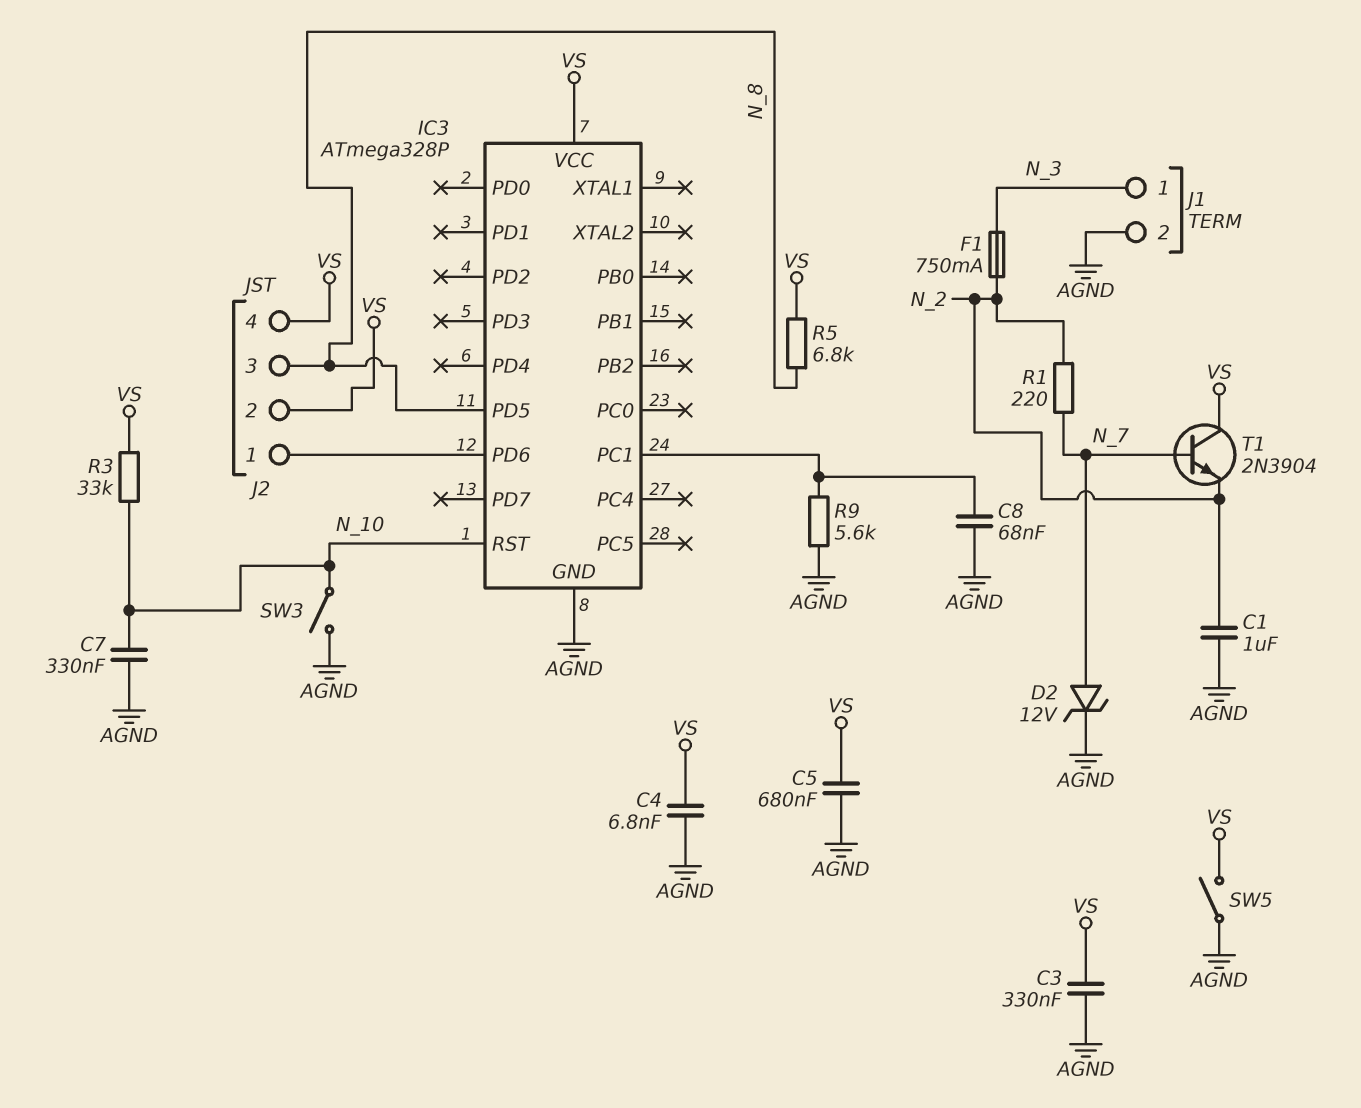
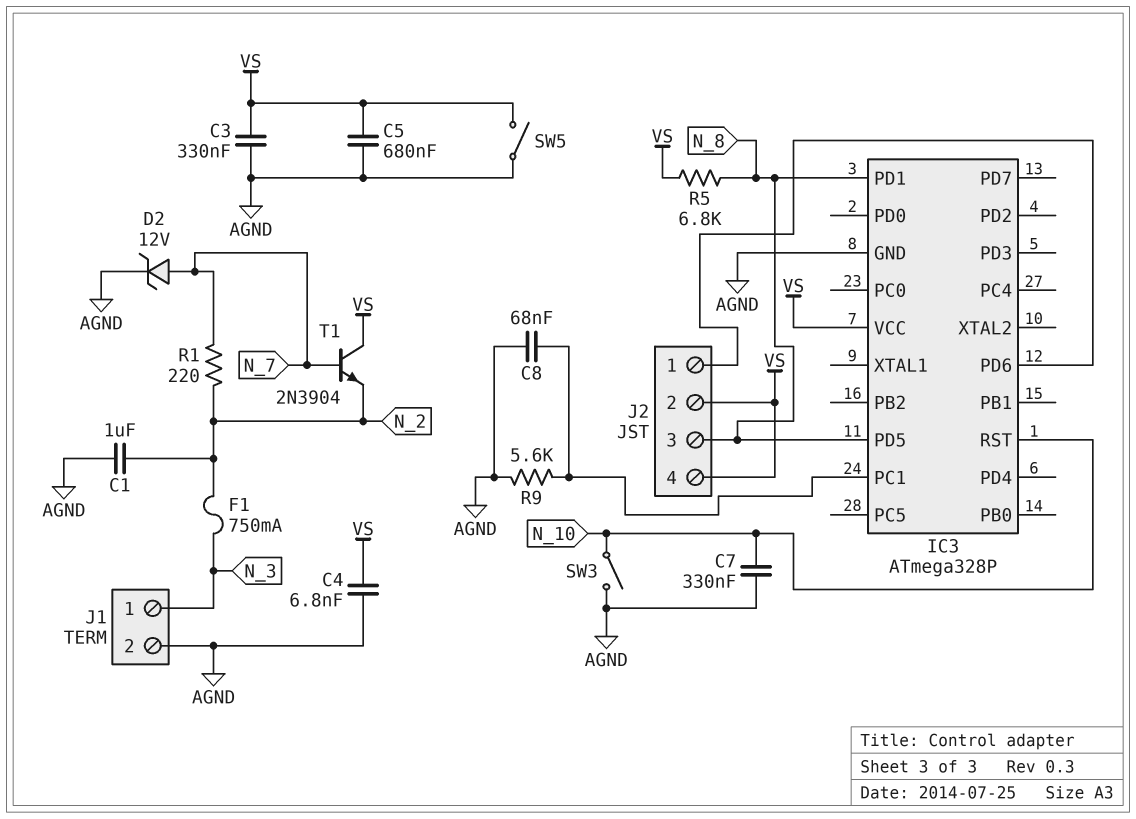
IC3 pin PD1: none -> N_8
R3: 33k (N_10, VS) -> none

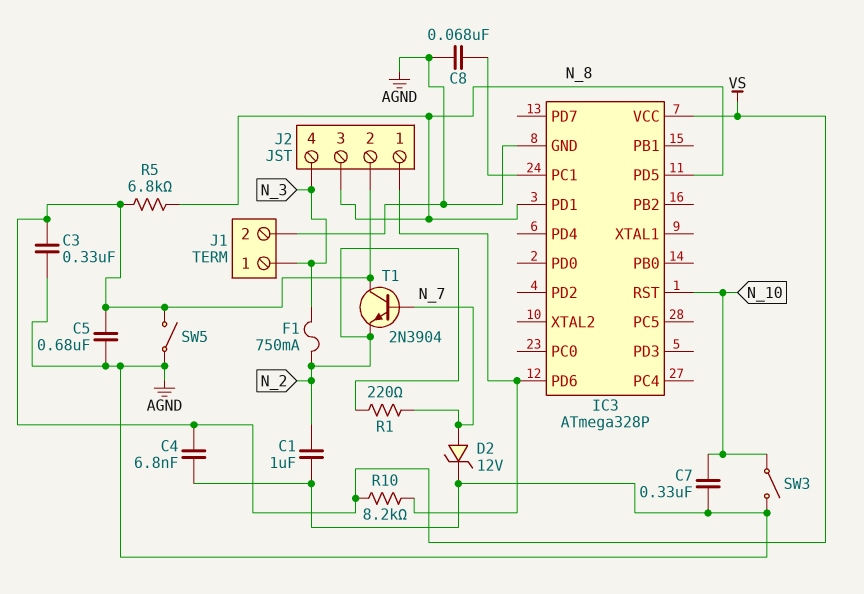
J2 pin 4: VS -> N_3
R9: 5.6k (AGND, IC3/PC1) -> none
R10: none -> 8.2k (IC3/PD6, VS)

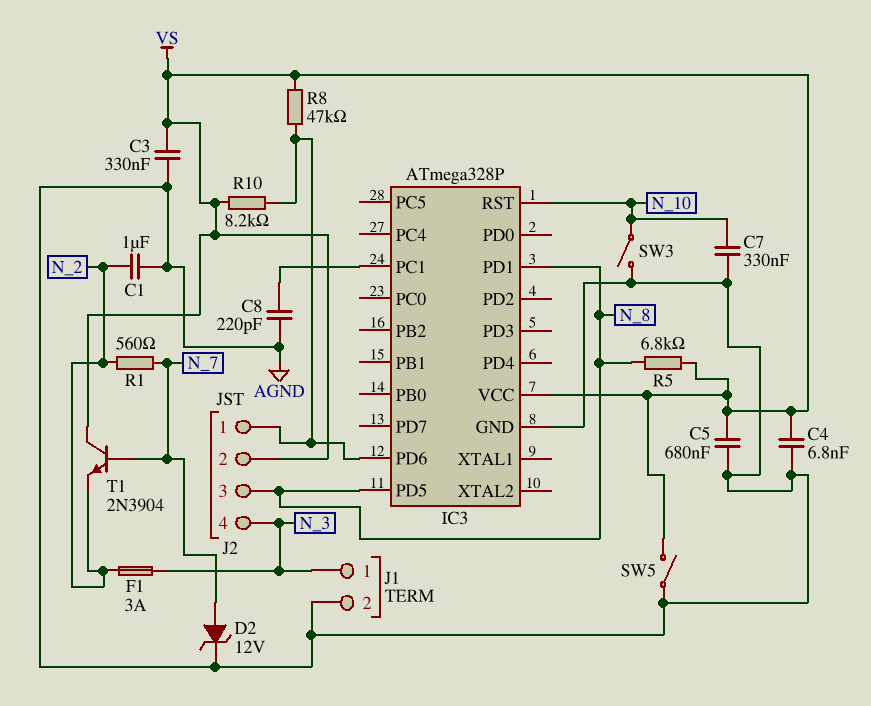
C8: 68nF (AGND, IC3/PC1) -> 220pF (AGND, IC3/PC1)
F1: 750mA (N_2, N_3) -> 3A (N_2, N_3)
R1: 220 (N_2, N_7) -> 560 (N_2, N_7)
R8: none -> 47k (IC3/PD6, VS)

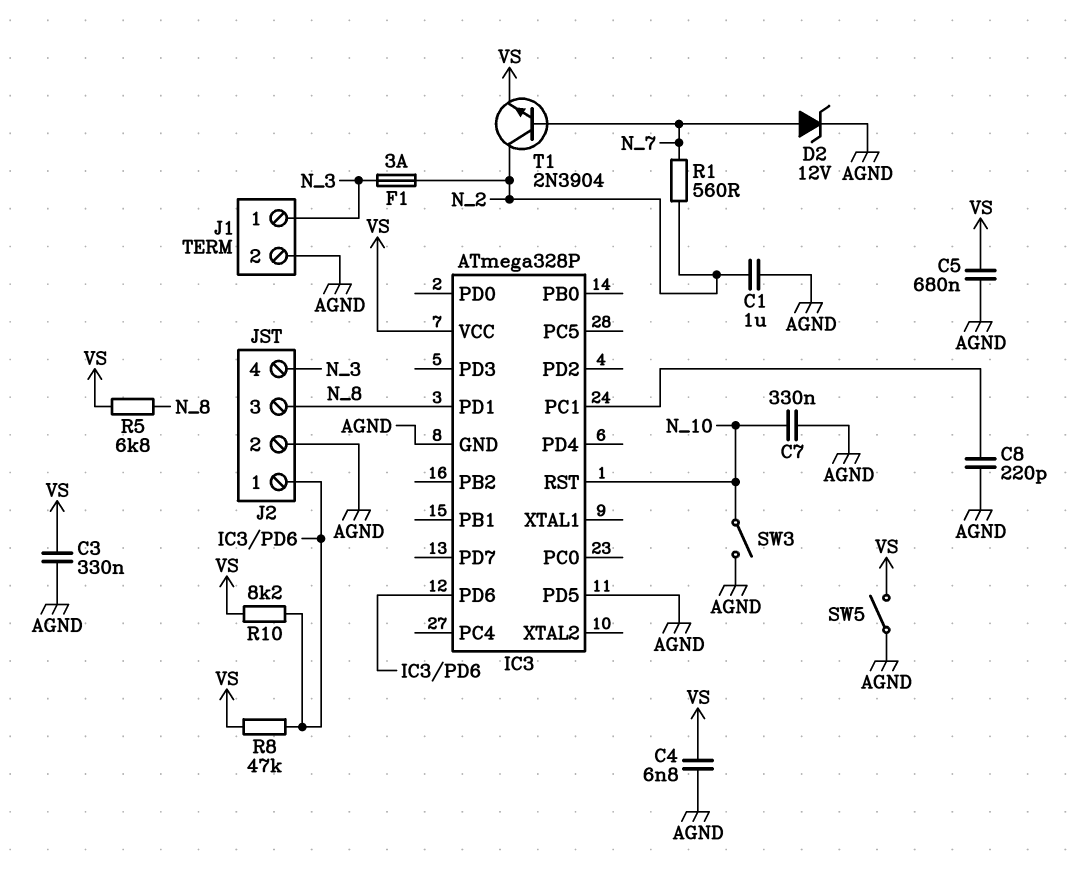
IC3 pin PD5: N_8 -> AGND
J2 pin 2: VS -> AGND
T1: NPN 2N3904 (B N_7, C VS, E N_2) -> NPN 2N3904 (B N_7, C N_2, E VS)

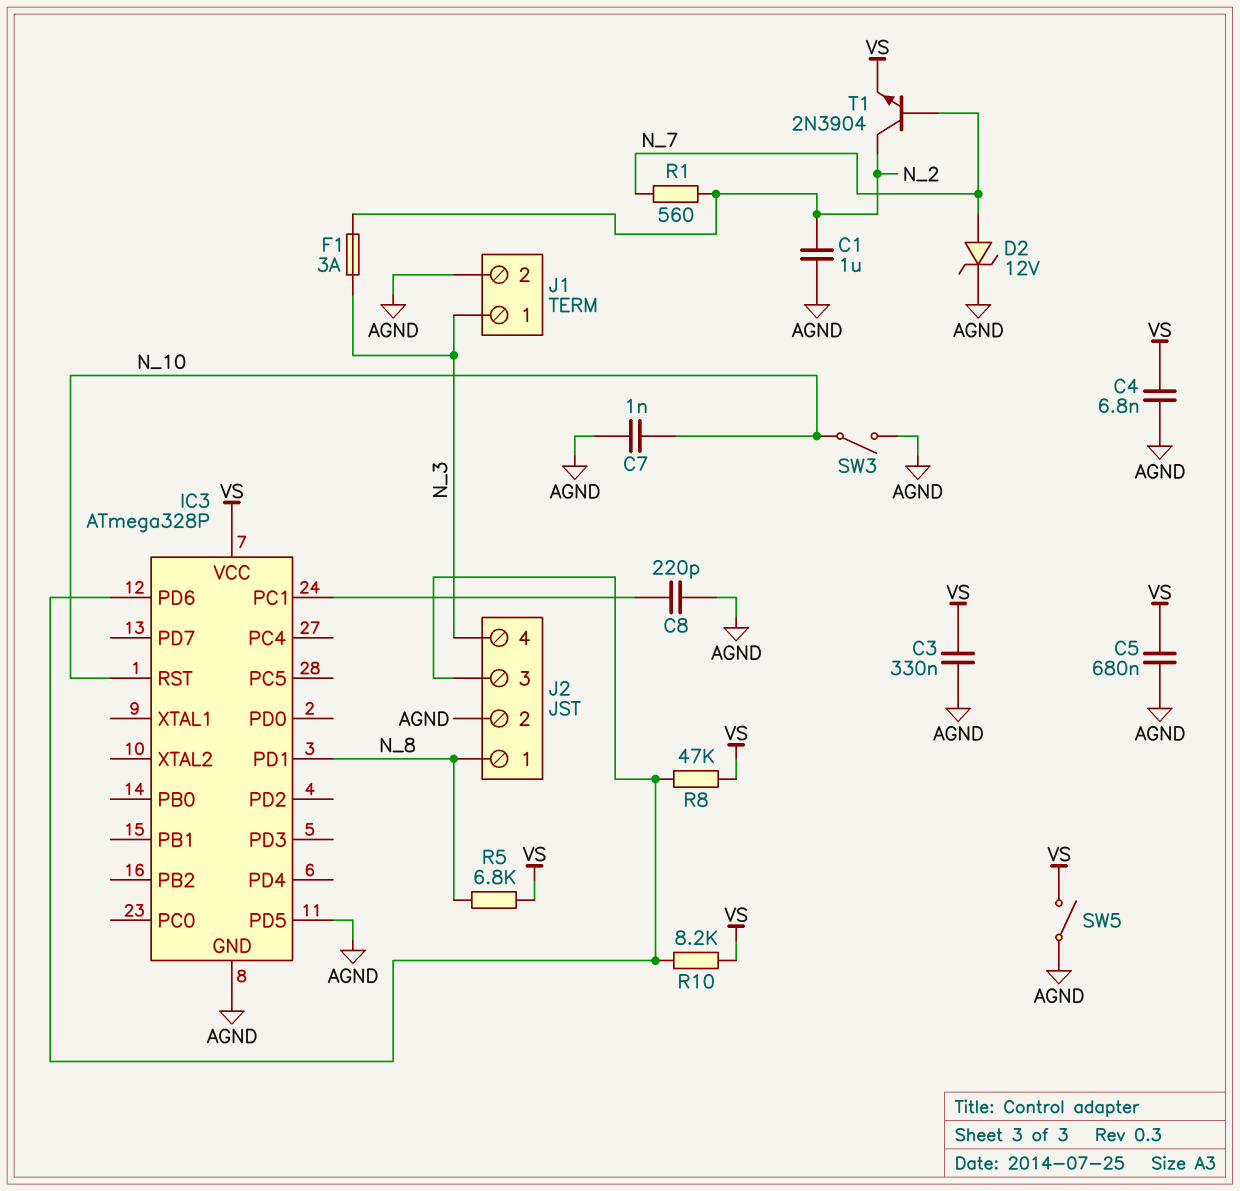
C7: 330nF (AGND, N_10) -> 1nF (AGND, N_10)
J2 pin 1: IC3/PD6 -> N_8
J2 pin 3: N_8 -> IC3/PD6

